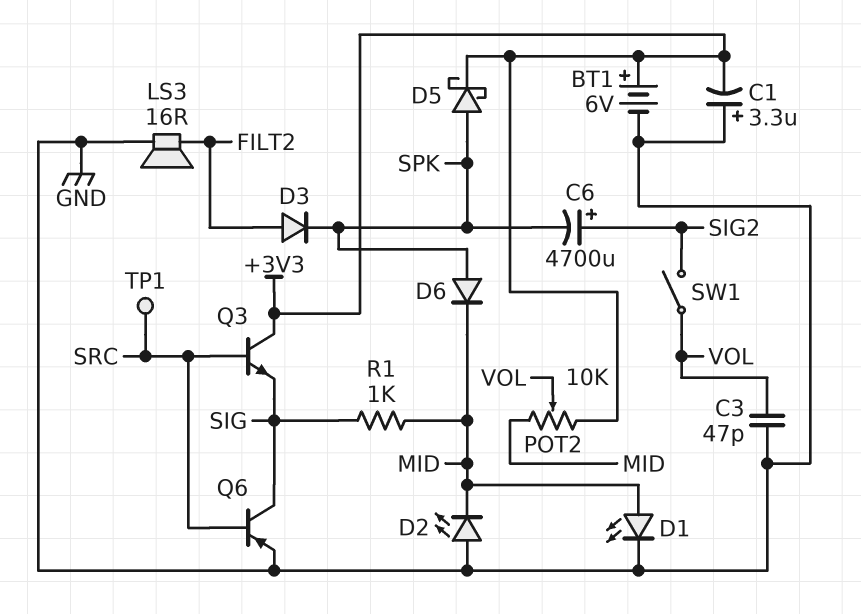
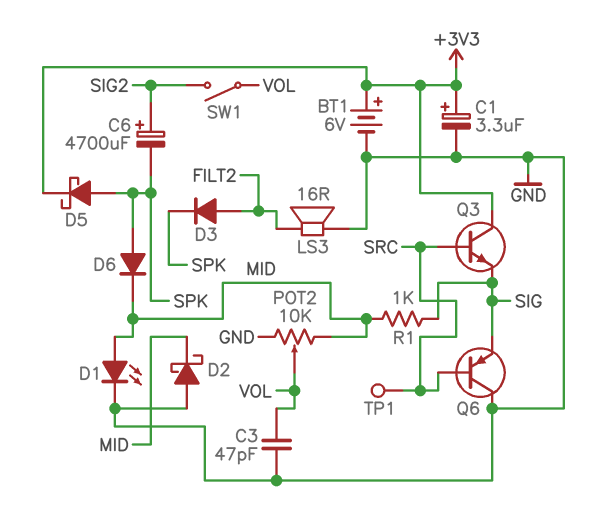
C1: 3.3uF (plus GND, minus +3V3) -> 3.3uF (plus +3V3, minus GND)
D2: LED (A GND, K MID) -> schottky (A GND, K MID)
POT2: 10k (+3V3, MID, wiper VOL) -> 10k (GND, MID, wiper VOL)
Q6: PNP (B SRC, C SIG, E GND) -> PNP (B SRC, C GND, E SIG)

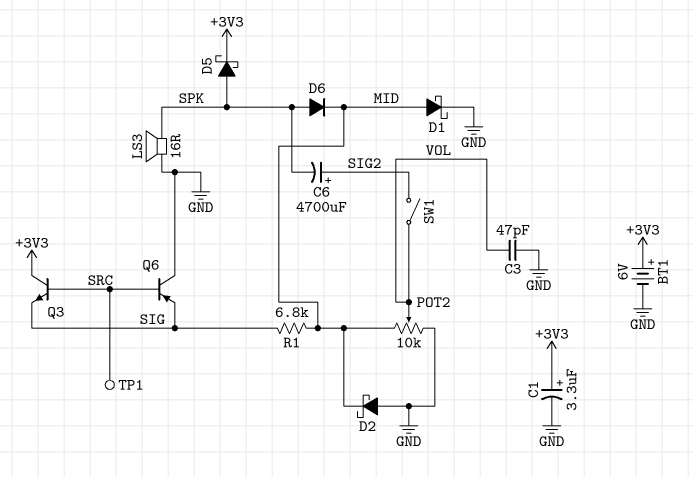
D1: LED (A MID, K GND) -> schottky (A MID, K GND)
D3: diode (A FILT2, K SPK) -> none
LS3: speaker 16R (FILT2, GND) -> speaker 16R (GND, SPK)
R1: 1k (MID, SIG) -> 6.8k (MID, SIG)

